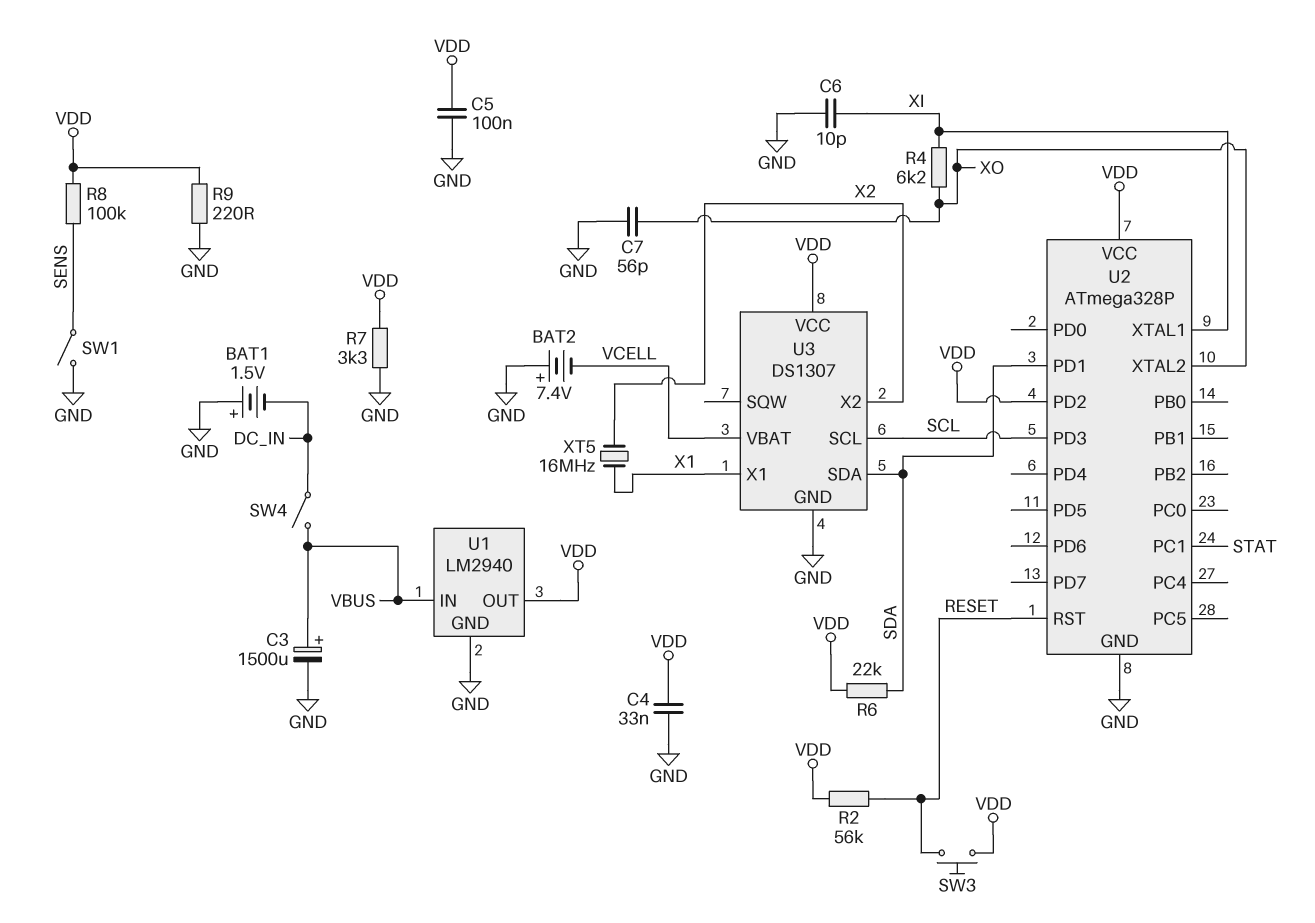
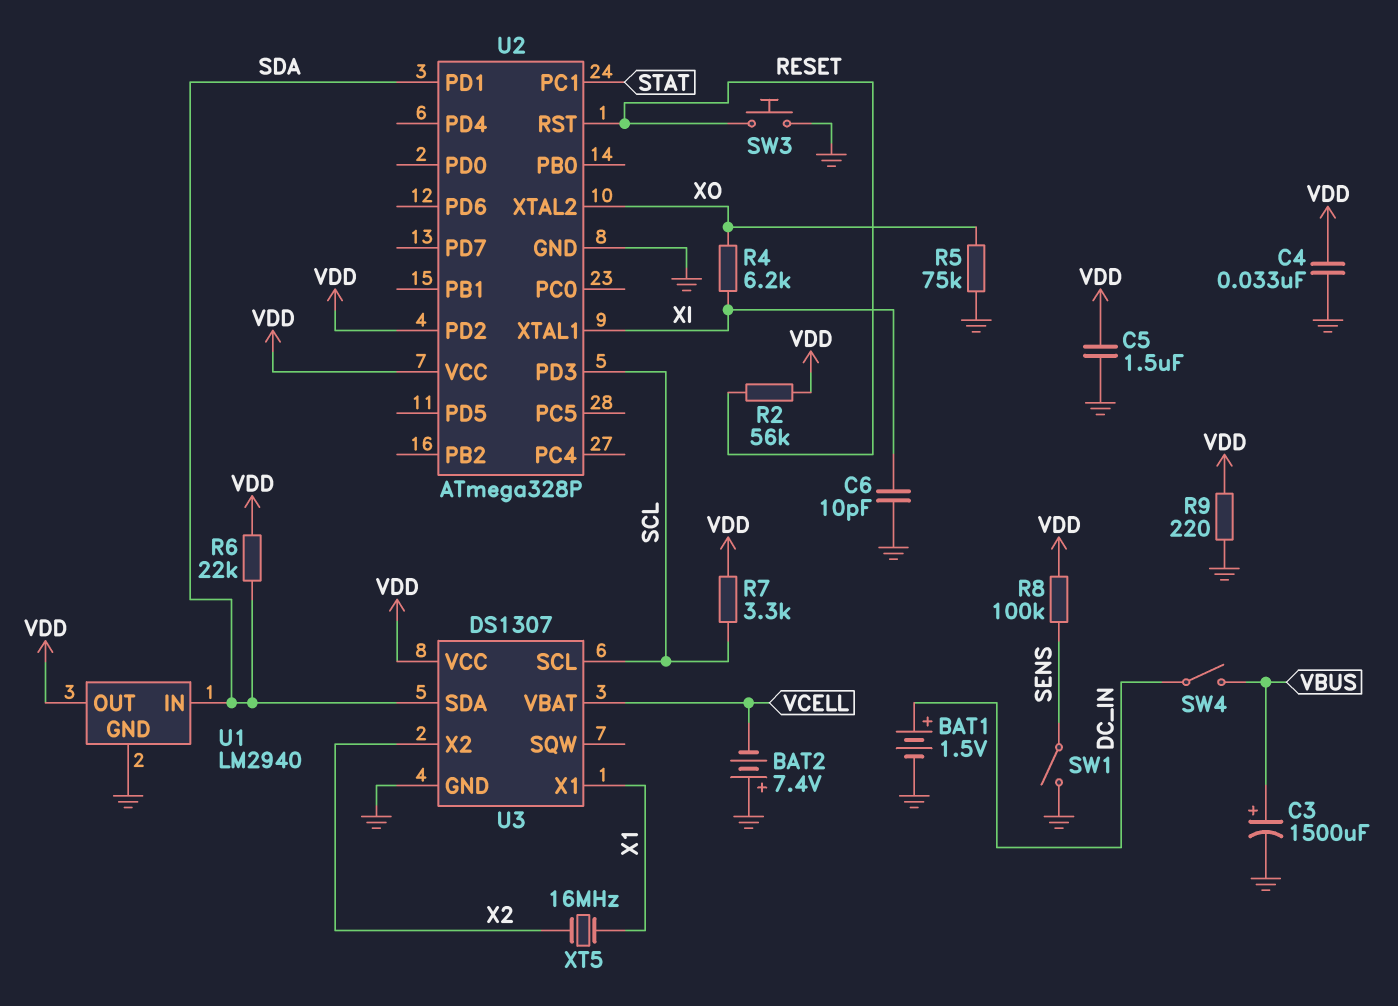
BAT1: 1.5V (plus GND, minus DC_IN) -> 1.5V (plus DC_IN, minus GND)
C5: 100nF (GND, VDD) -> 1.5uF (GND, VDD)
C7: 56pF (GND, XO) -> none
R5: none -> 75k (GND, XO)
R7: 3.3k (GND, VDD) -> 3.3k (SCL, VDD)
SW3: button (RESET, VDD) -> button (GND, RESET)
U1 pin IN: VBUS -> SDA

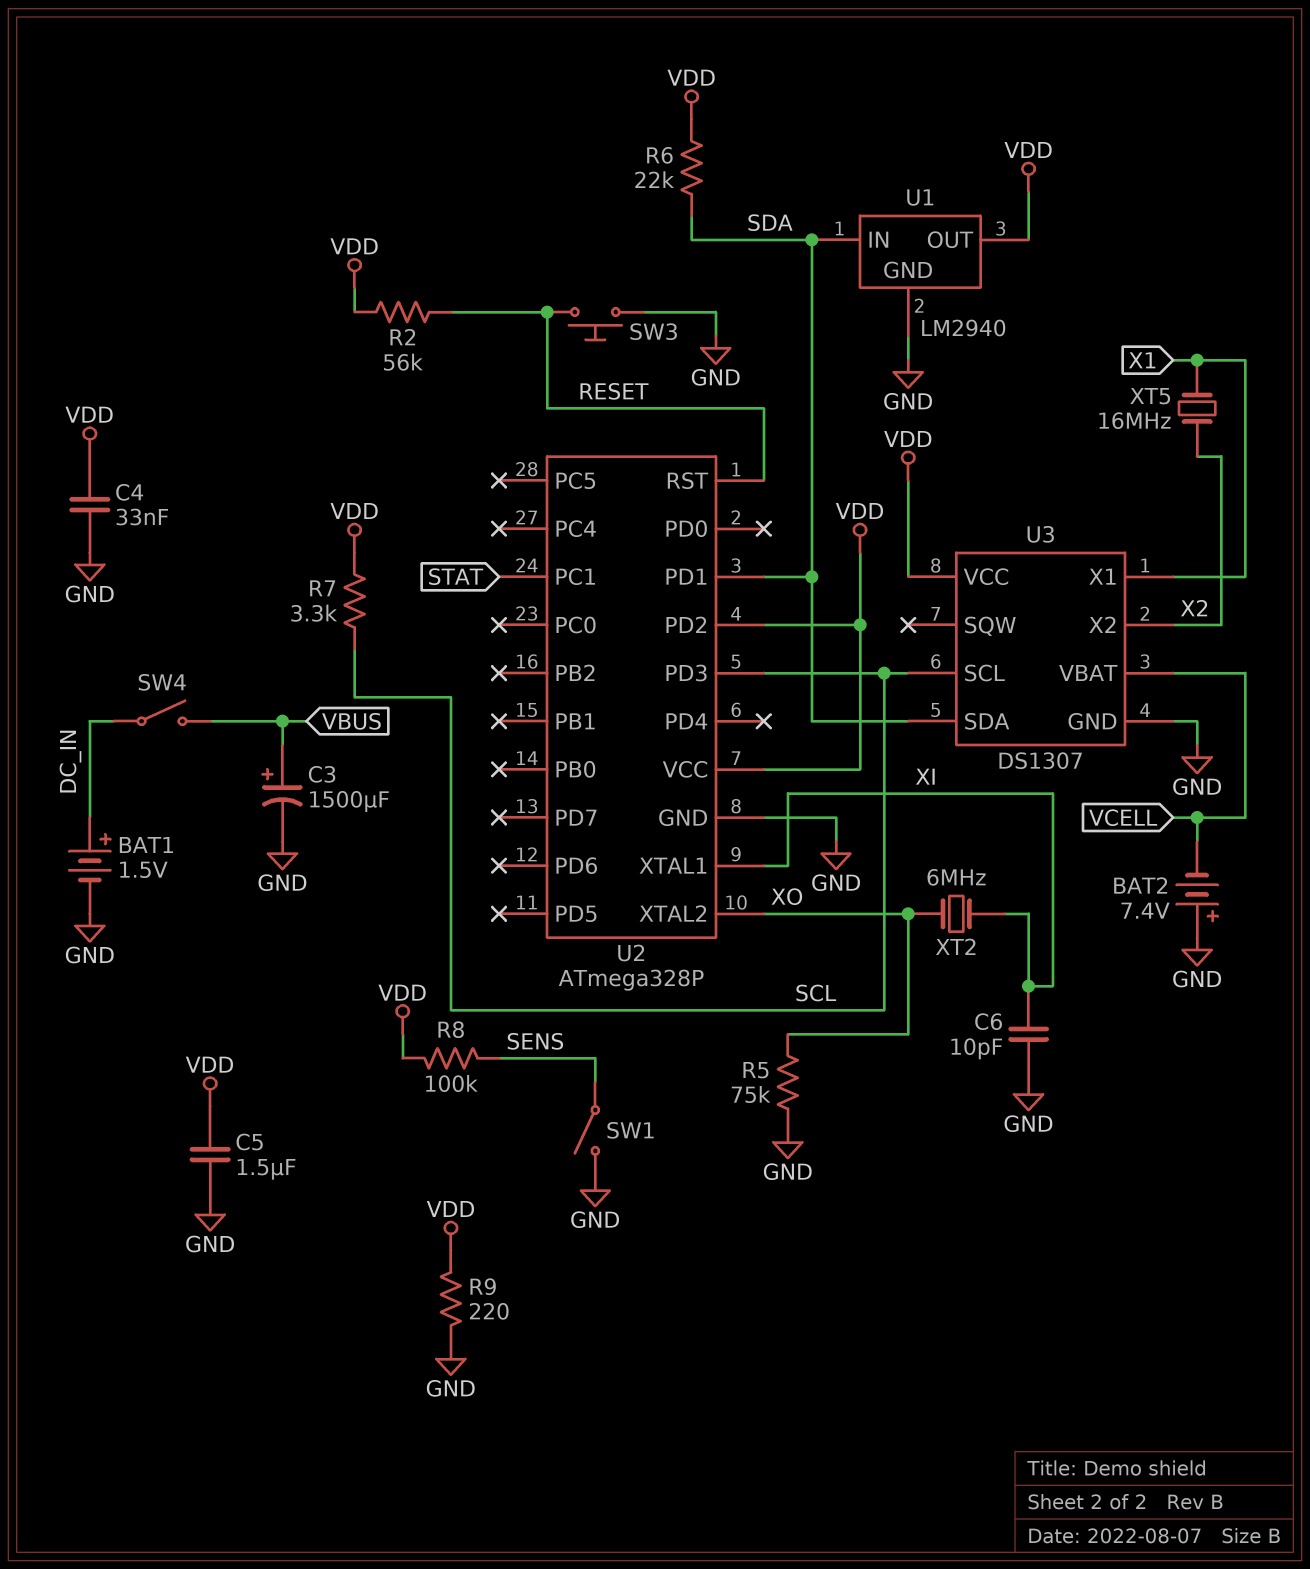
R4: 6.2k (XI, XO) -> none
XT2: none -> 6MHz (XI, XO)

